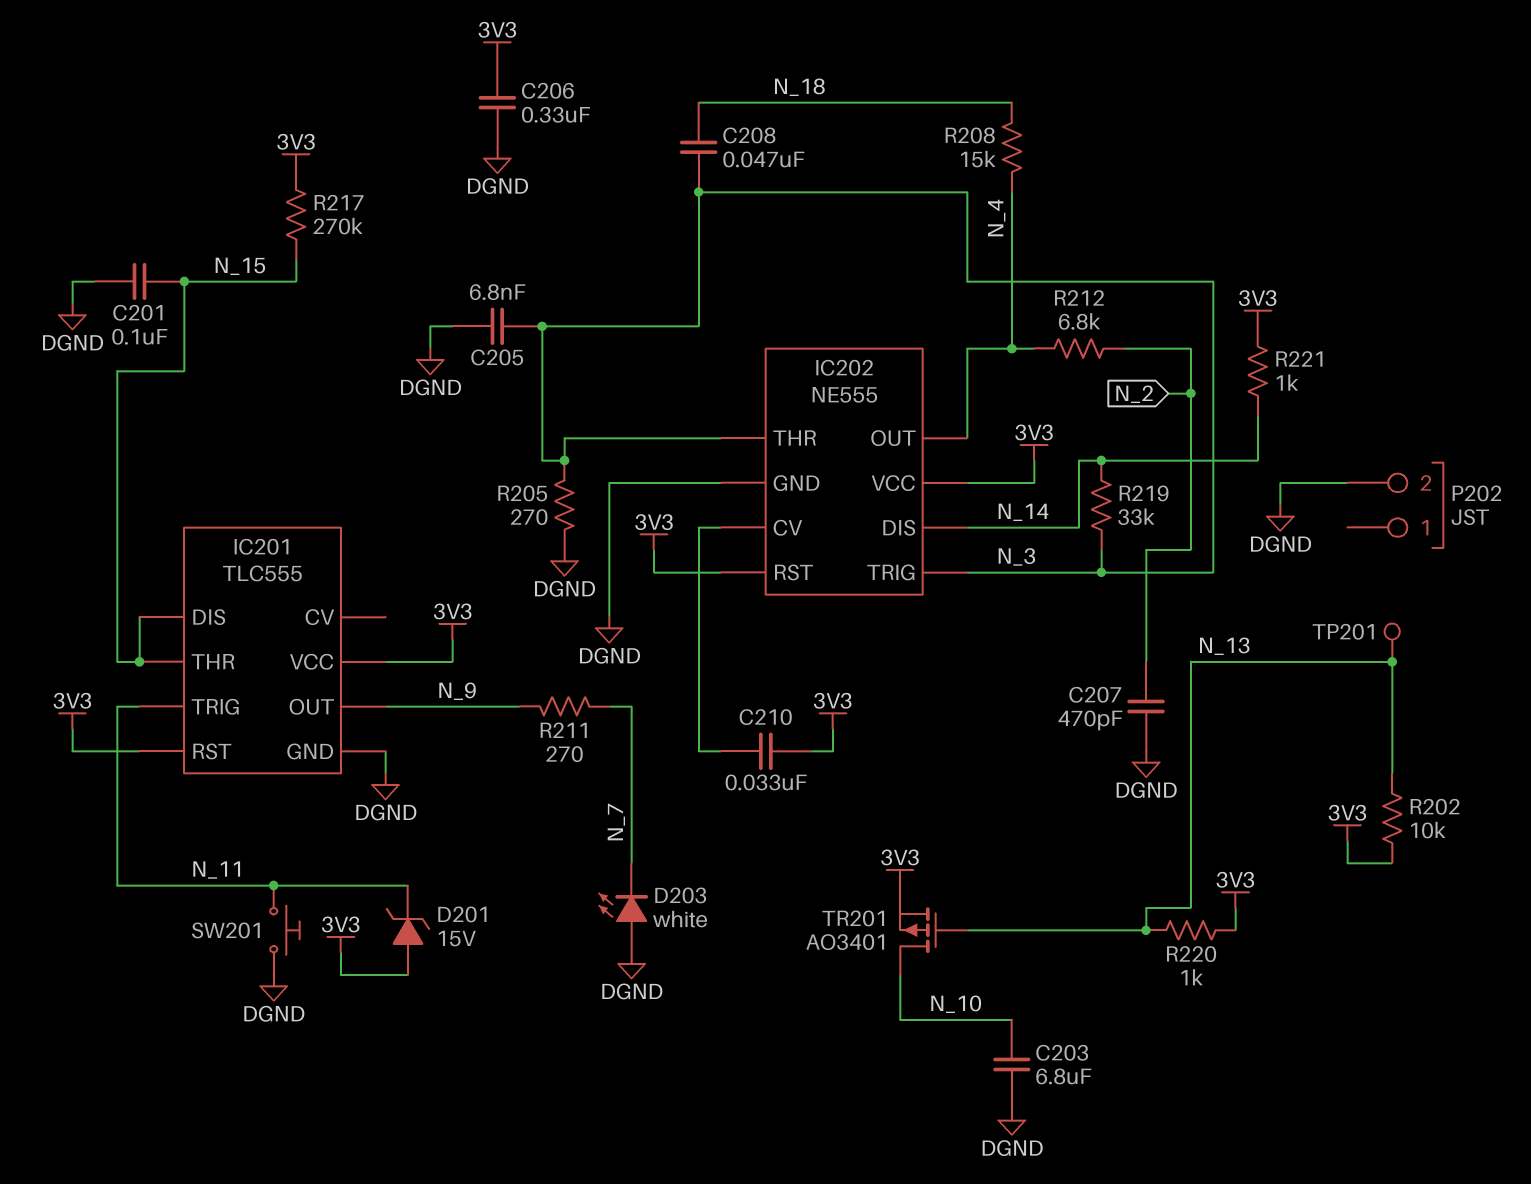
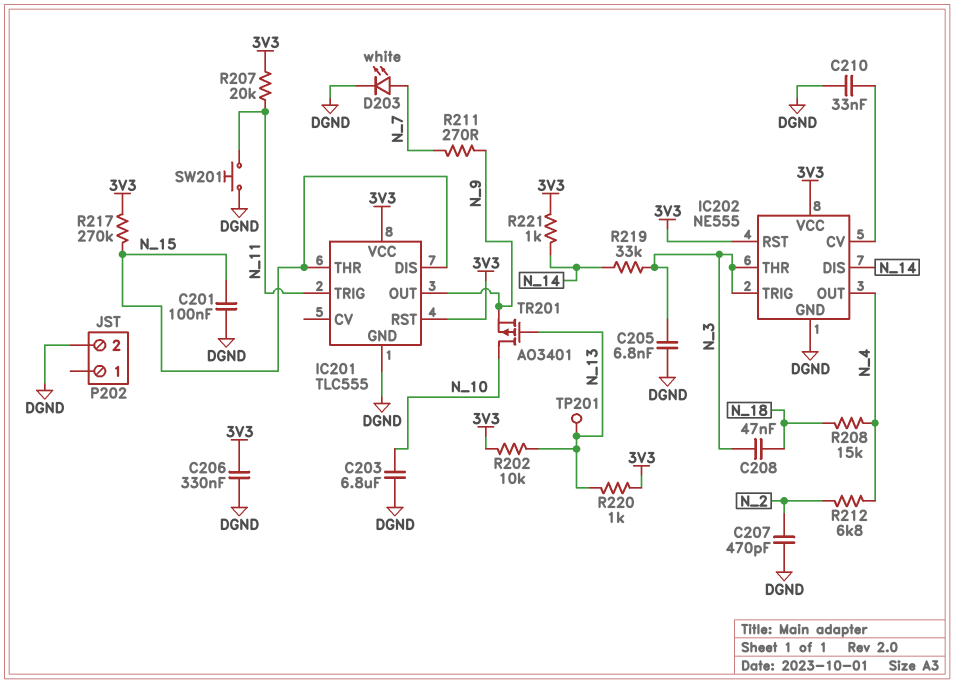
C210: 33nF (3V3, IC202/CV) -> 33nF (DGND, IC202/CV)
D201: zener 15V (A 3V3, K N_11) -> none
D203: LED white (A DGND, K N_7) -> LED white (A N_7, K DGND)
R205: 270 (DGND, N_3) -> none
R207: none -> 20k (3V3, N_11)
TR201: PMOS AO3401 (G N_13, D N_10, S 3V3) -> PMOS AO3401 (G N_13, D N_10, S N_9)

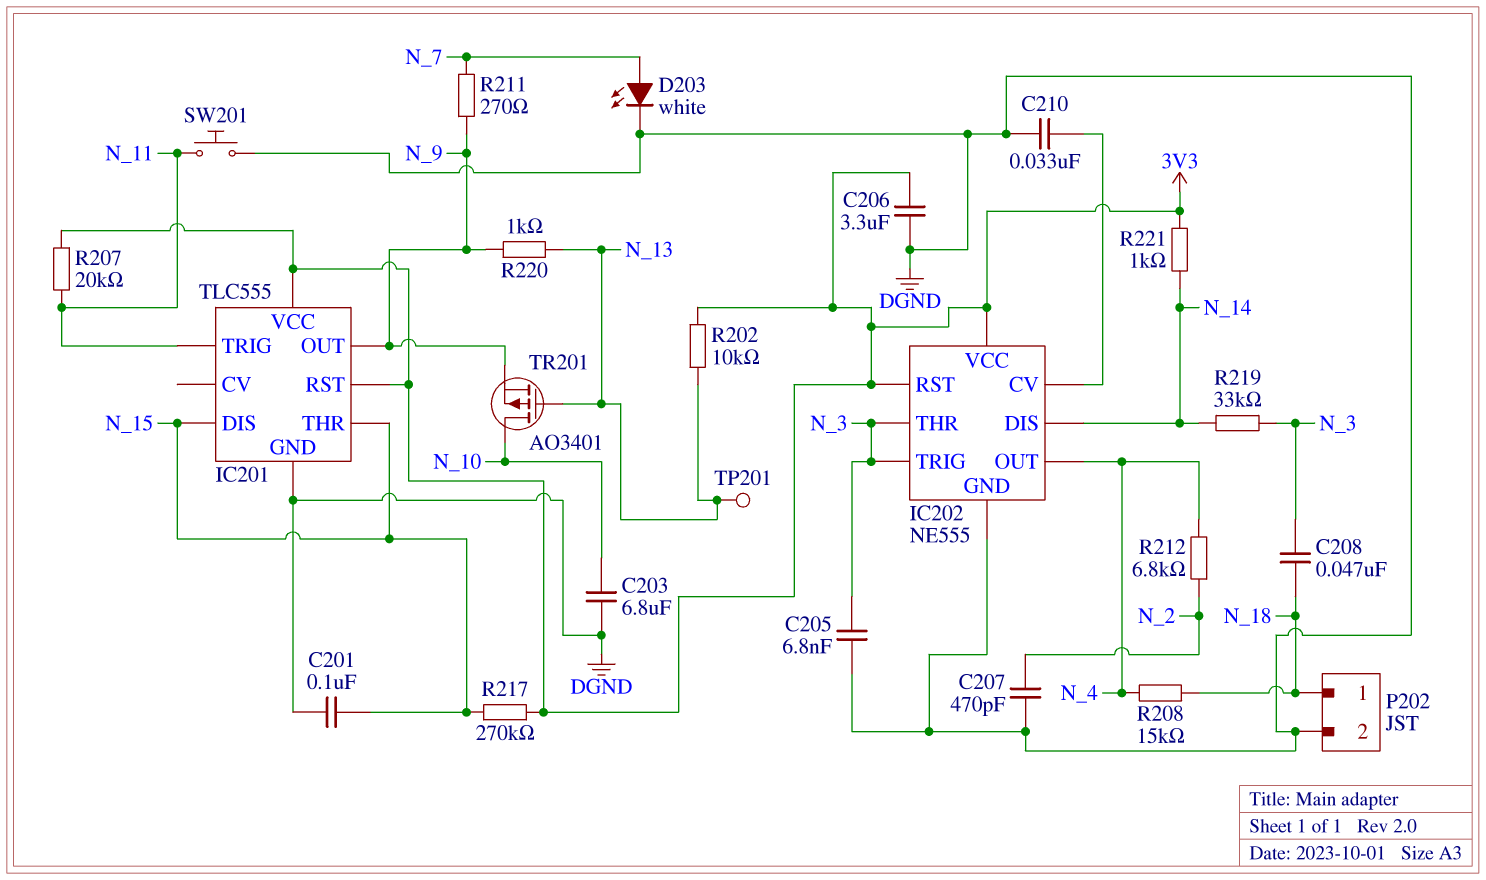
C206: 330nF (3V3, DGND) -> 3.3uF (3V3, DGND)
P202 pin 1: none -> N_18
R220: 1k (3V3, N_13) -> 1k (N_9, N_13)

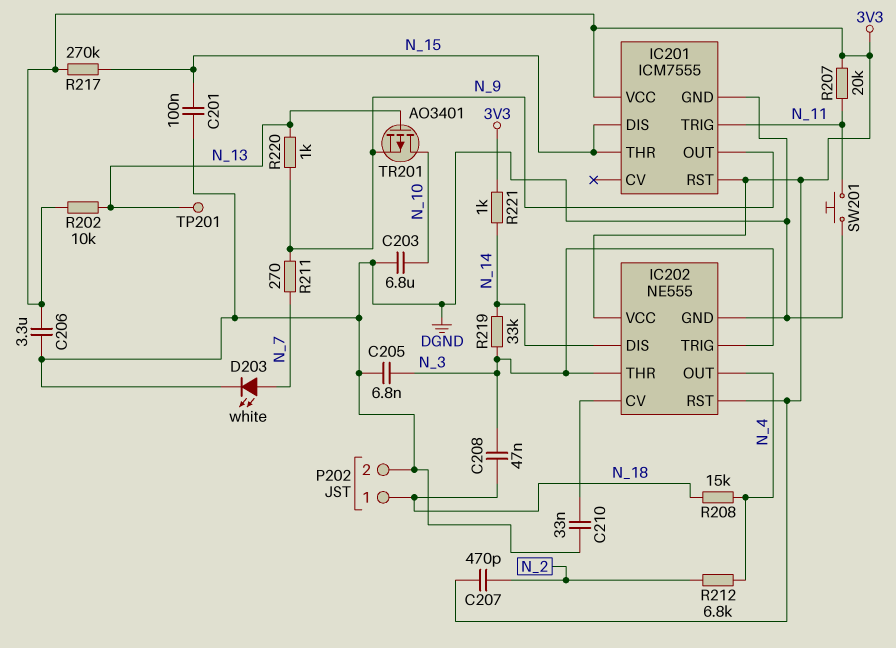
C207: 470pF (DGND, N_2) -> 470pF (3V3, N_2)
IC201: TLC555 -> ICM7555

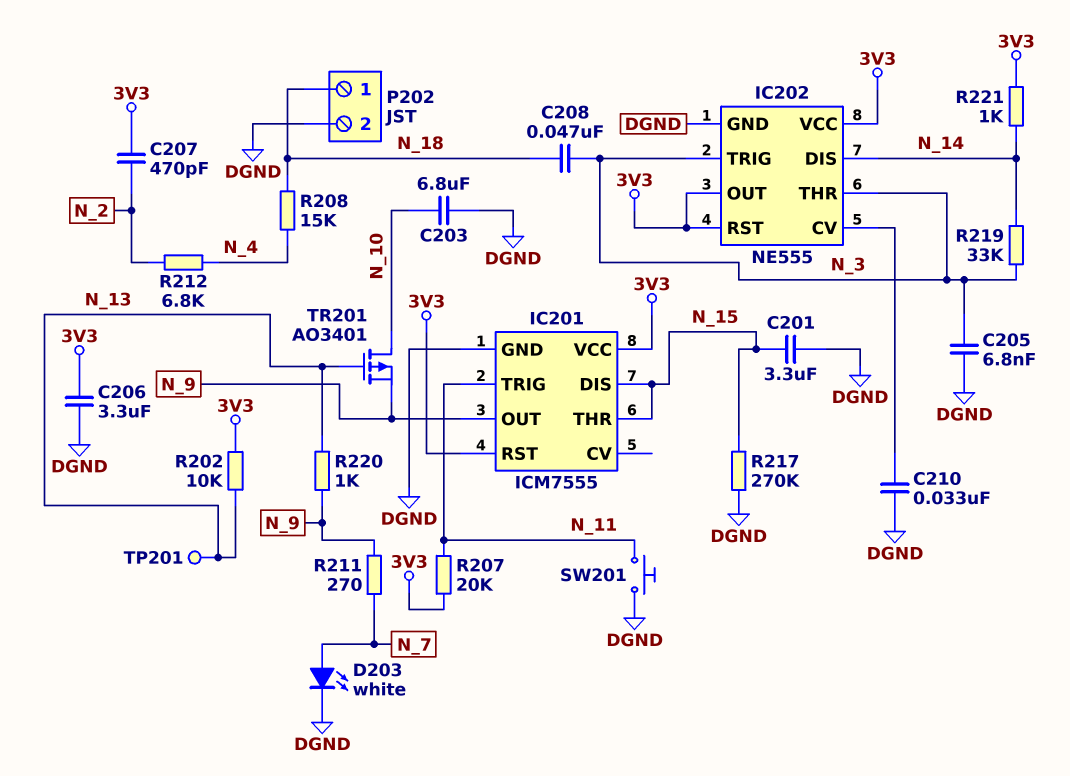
C201: 100nF (DGND, N_15) -> 3.3uF (DGND, N_15)
IC202 pin OUT: N_4 -> 3V3
R217: 270k (3V3, N_15) -> 270k (DGND, N_15)

